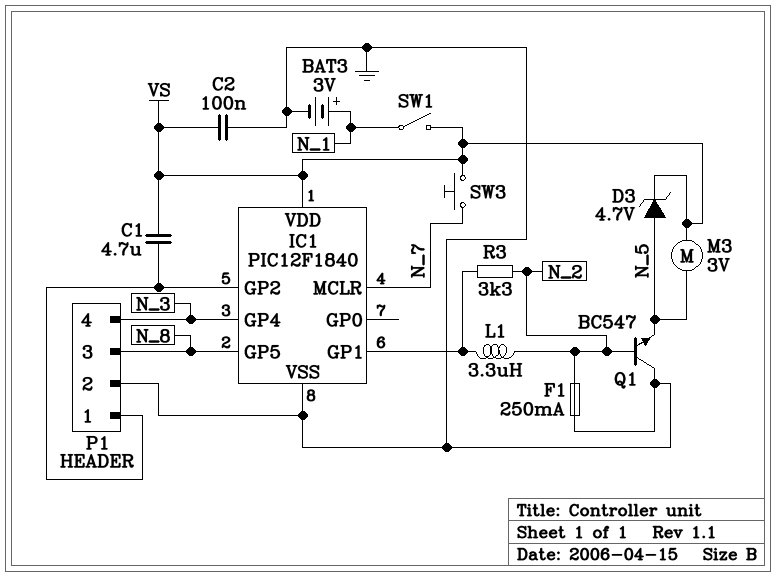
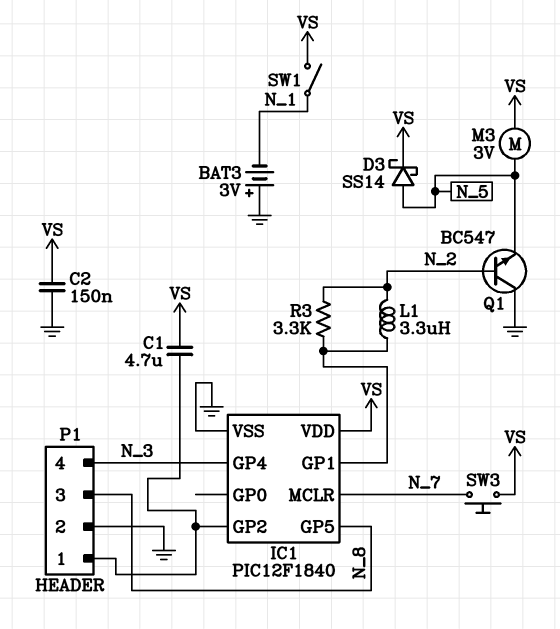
BAT3: 3V (plus N_1, minus GND) -> 3V (plus GND, minus N_1)
C2: 100nF (GND, VS) -> 150nF (GND, VS)
D3: zener 4.7V (A N_5, K VS) -> schottky SS14 (A N_5, K VS)
F1: 250mA (GND, N_2) -> none

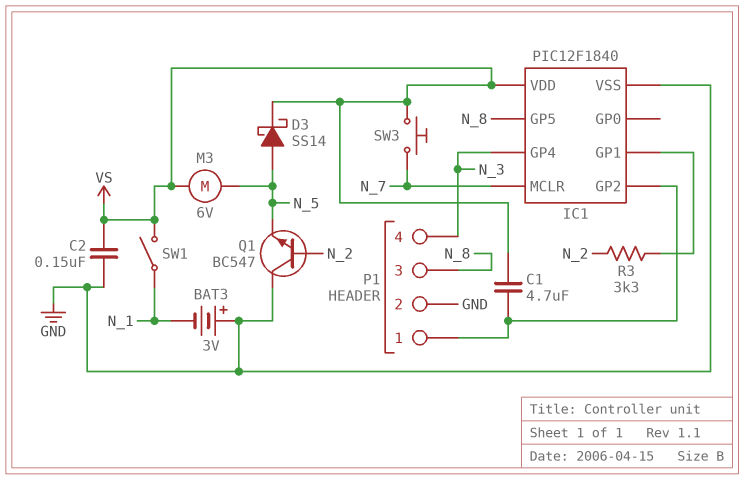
L1: 3.3uH (IC1/GP1, N_2) -> none
M3: motor 3V (N_5, VS) -> motor 6V (N_5, VS)

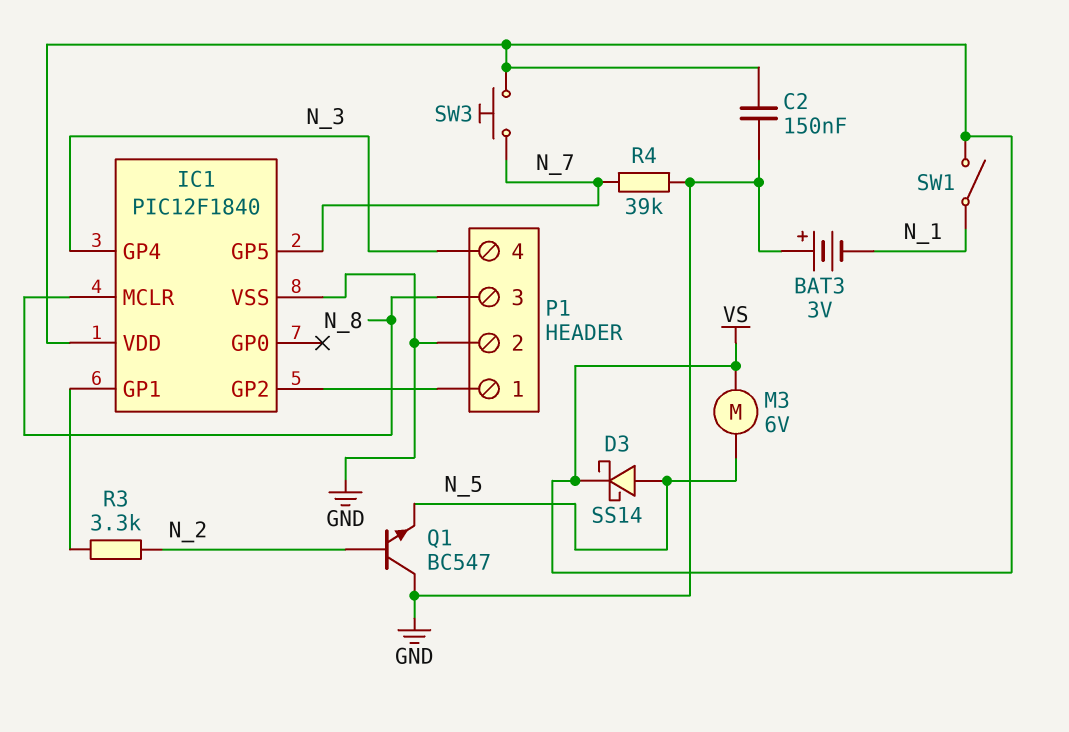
C1: 4.7uF (IC1/GP2, VS) -> none
IC1 pin GP5: N_8 -> N_7
IC1 pin MCLR: N_7 -> N_8
R4: none -> 39k (GND, N_7)

